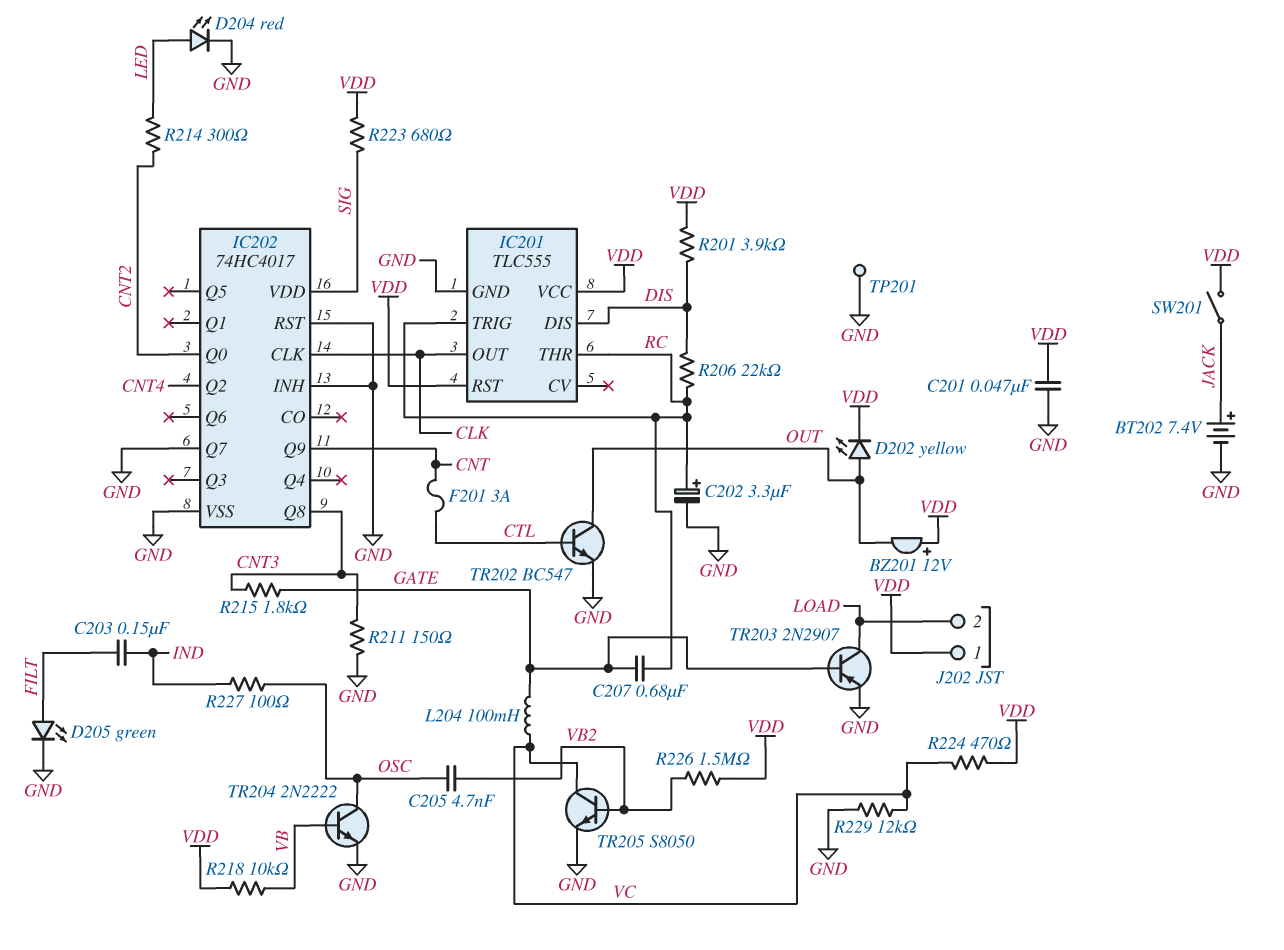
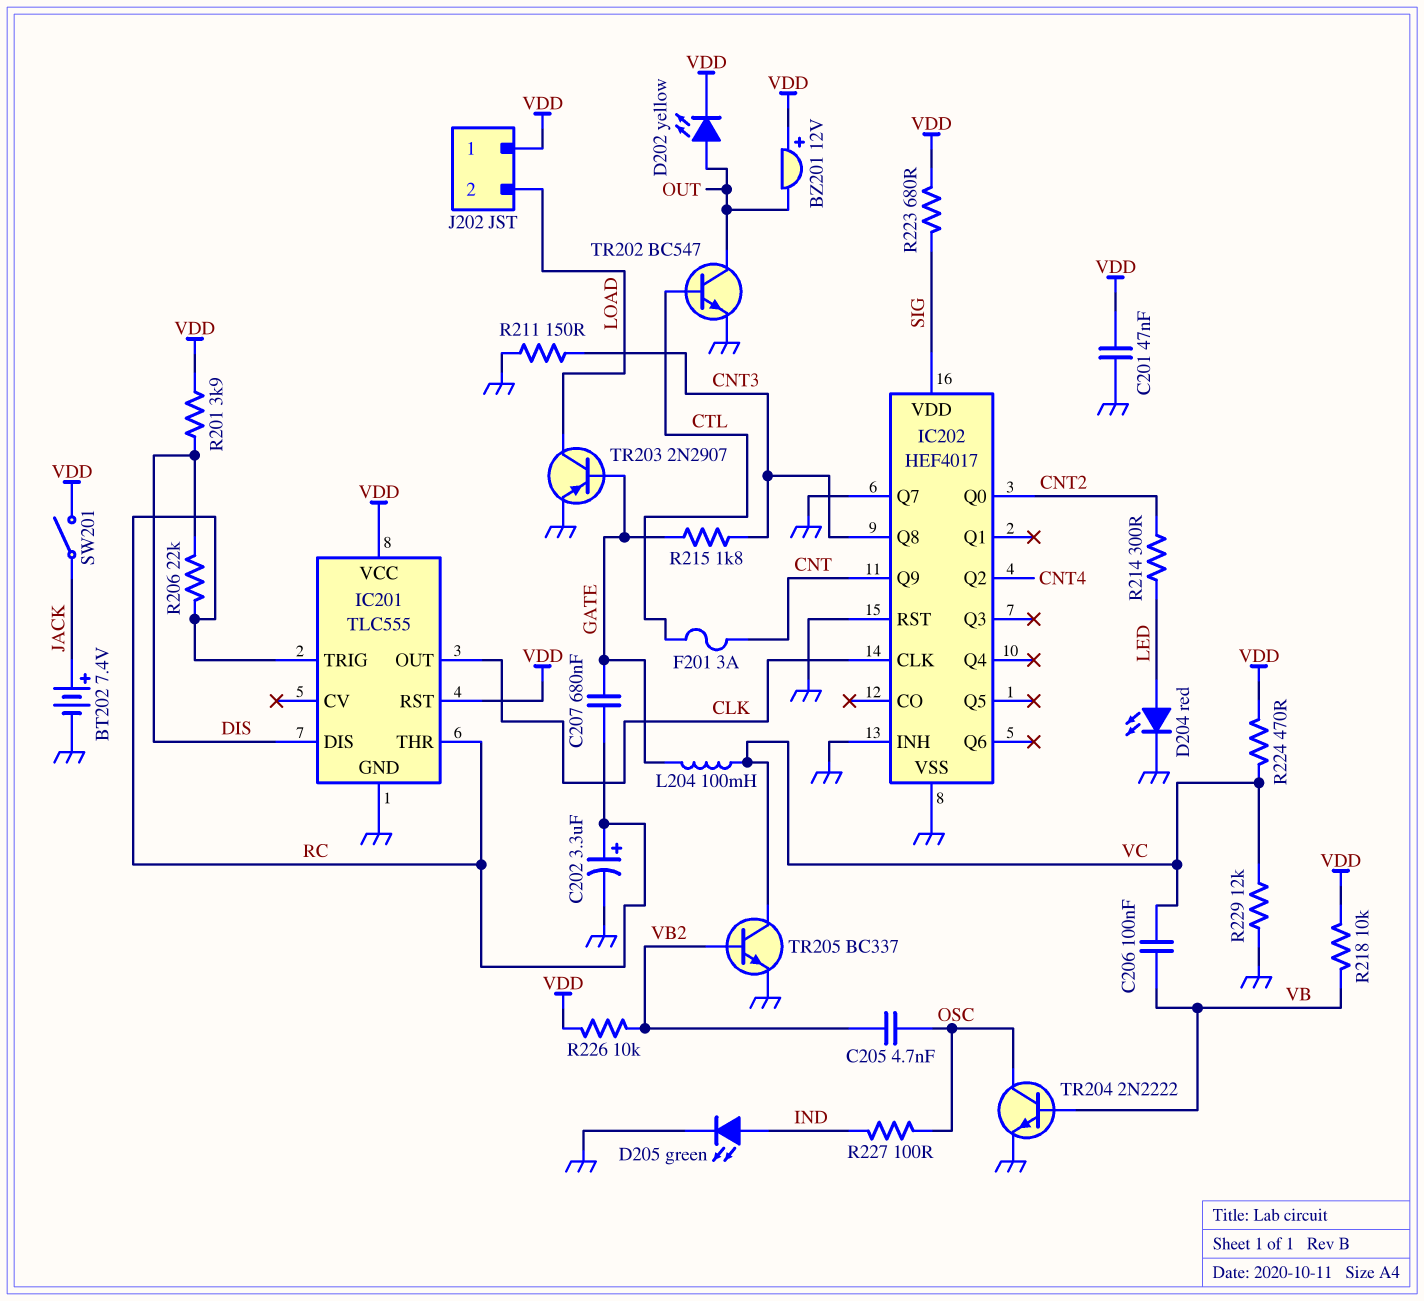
C203: 150nF (FILT, IND) -> none
C206: none -> 100nF (VB, VC)
D205: LED green (A FILT, K GND) -> LED green (A IND, K GND)
IC202: 74HC4017 -> HEF4017
R226: 1.5M (VB2, VDD) -> 10k (VB2, VDD)
TP201: test point (GND) -> none
TR205: NPN S8050 (B VB2, C VC, E GND) -> NPN BC337 (B VB2, C VC, E GND)

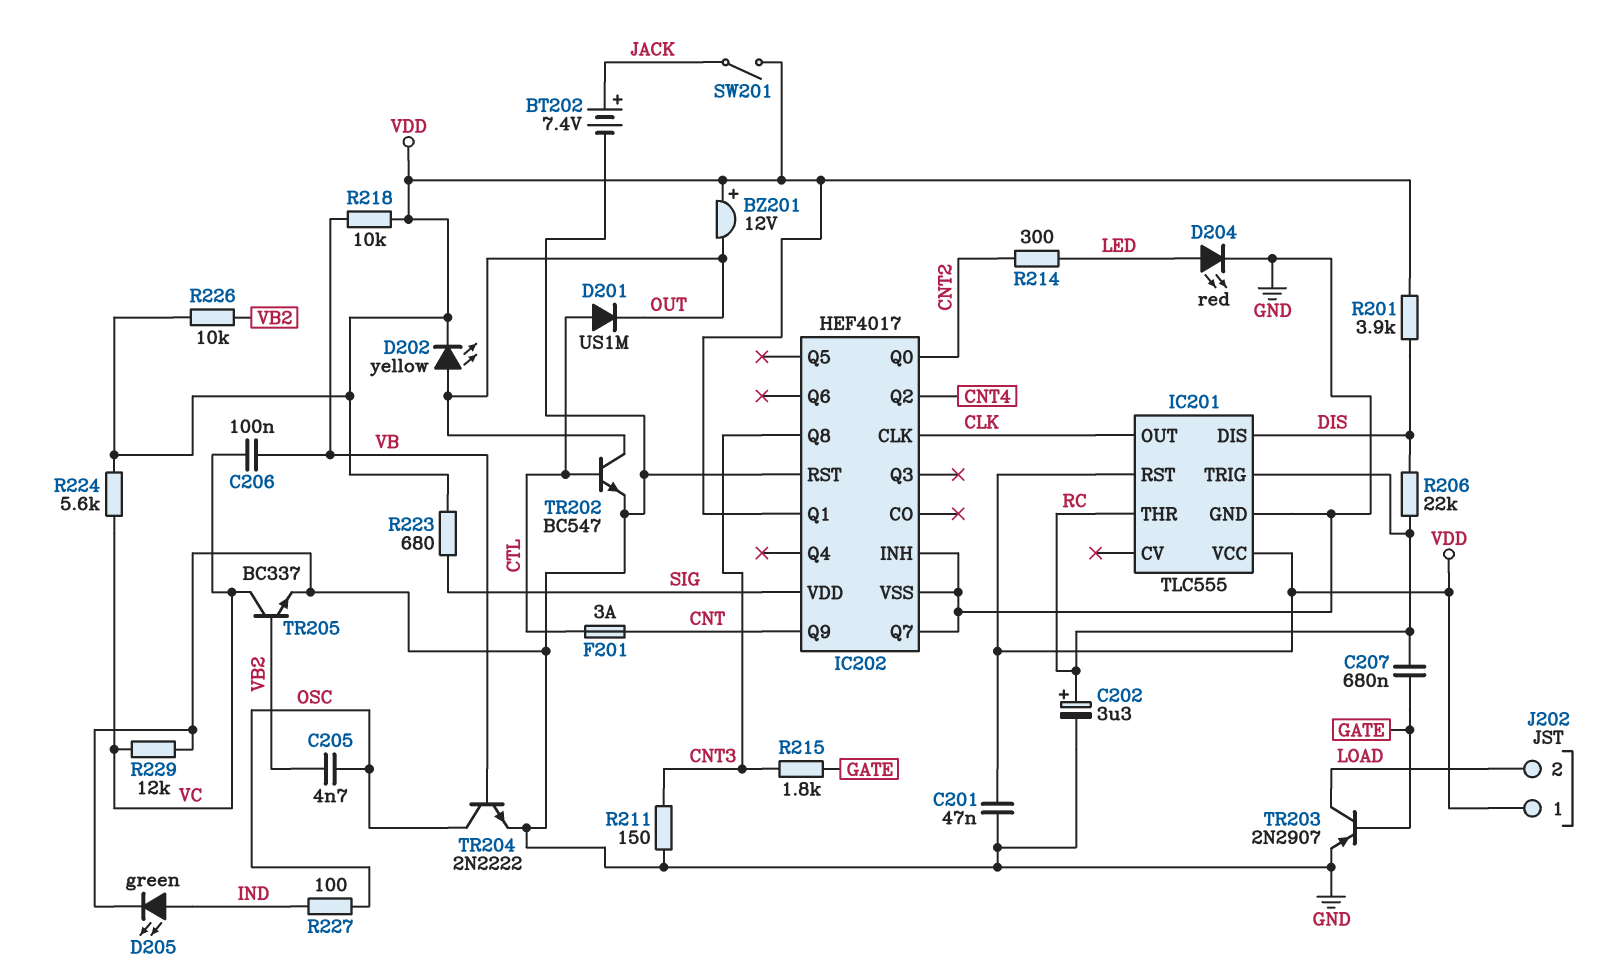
D201: none -> diode US1M (A CTL, K OUT)
IC202 pin Q1: none -> VDD
L204: 100mH (GATE, VC) -> none
R224: 470 (VC, VDD) -> 5.6k (VC, VDD)

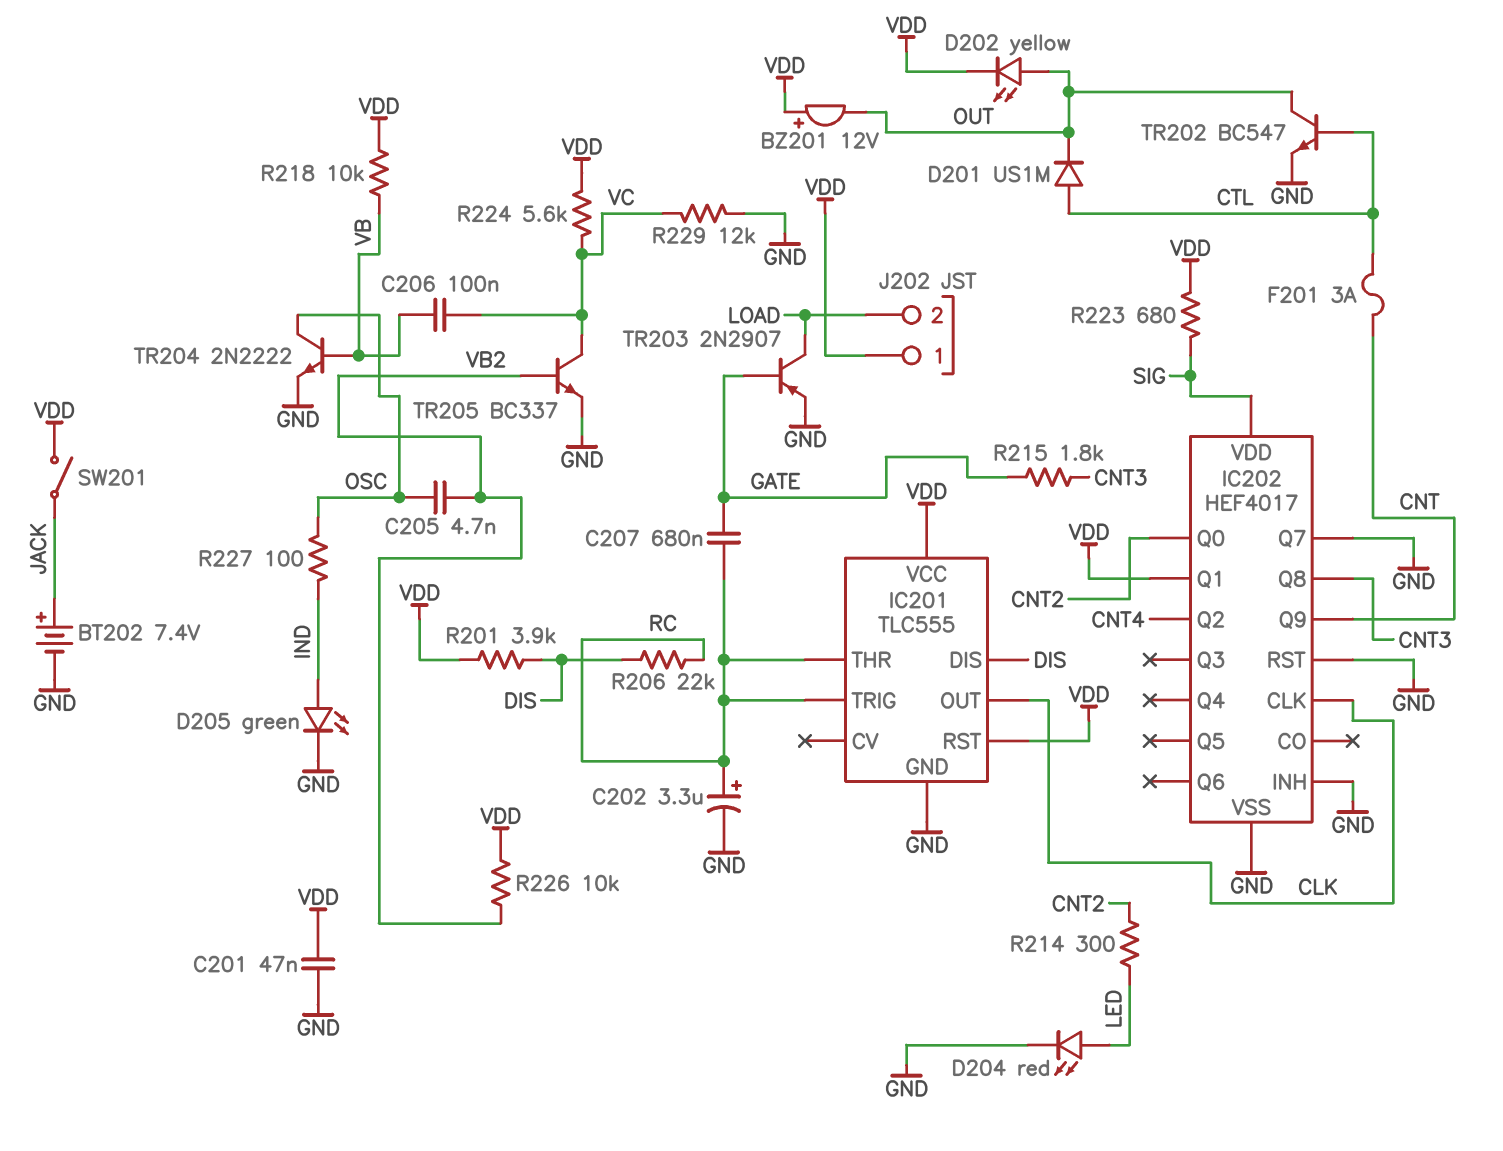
R211: 150 (CNT3, GND) -> none

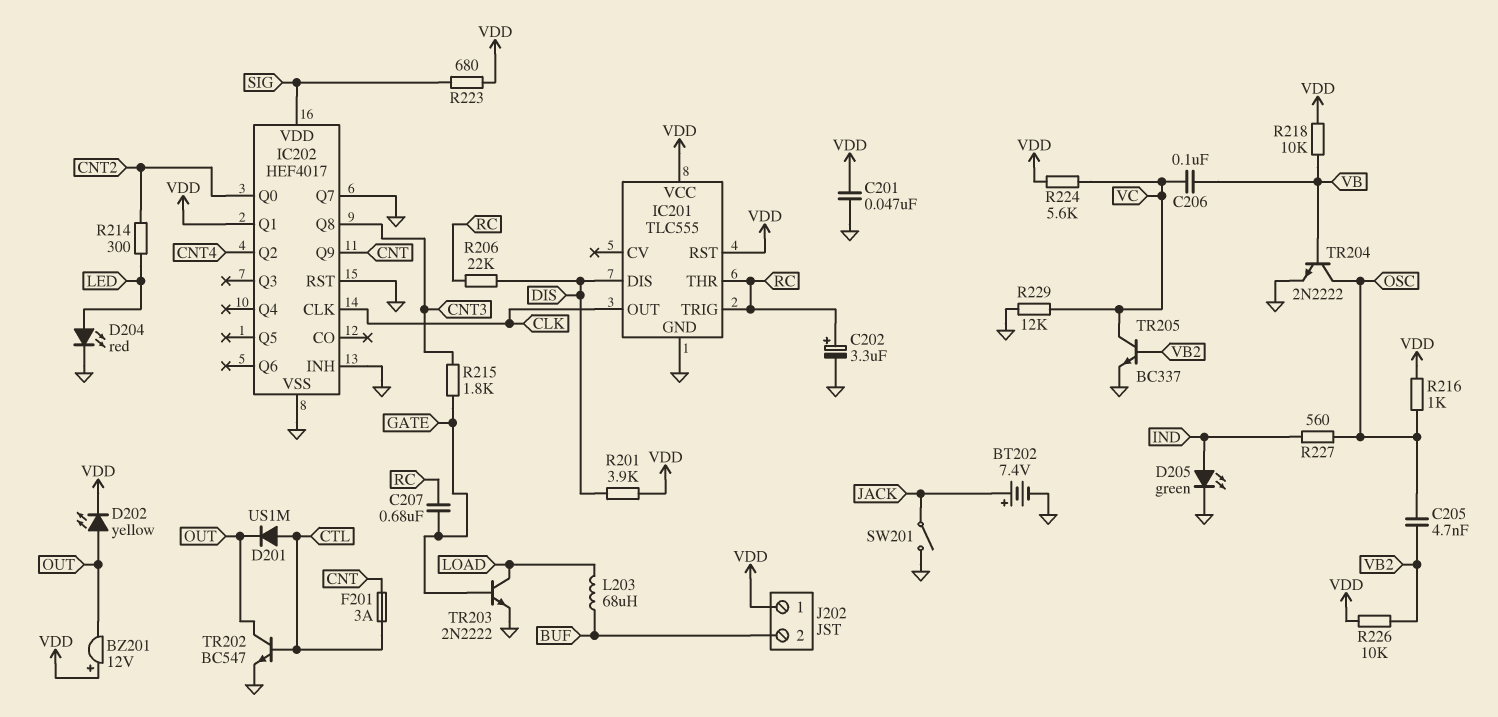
J202 pin 2: LOAD -> BUF
L203: none -> 68uH (BUF, LOAD)
R216: none -> 1k (OSC, VDD)
R227: 100 (IND, OSC) -> 560 (IND, OSC)
SW201: switch (JACK, VDD) -> switch (GND, JACK)
TR203: PNP 2N2907 (B GATE, C LOAD, E GND) -> NPN 2N2222 (B GATE, C LOAD, E GND)

